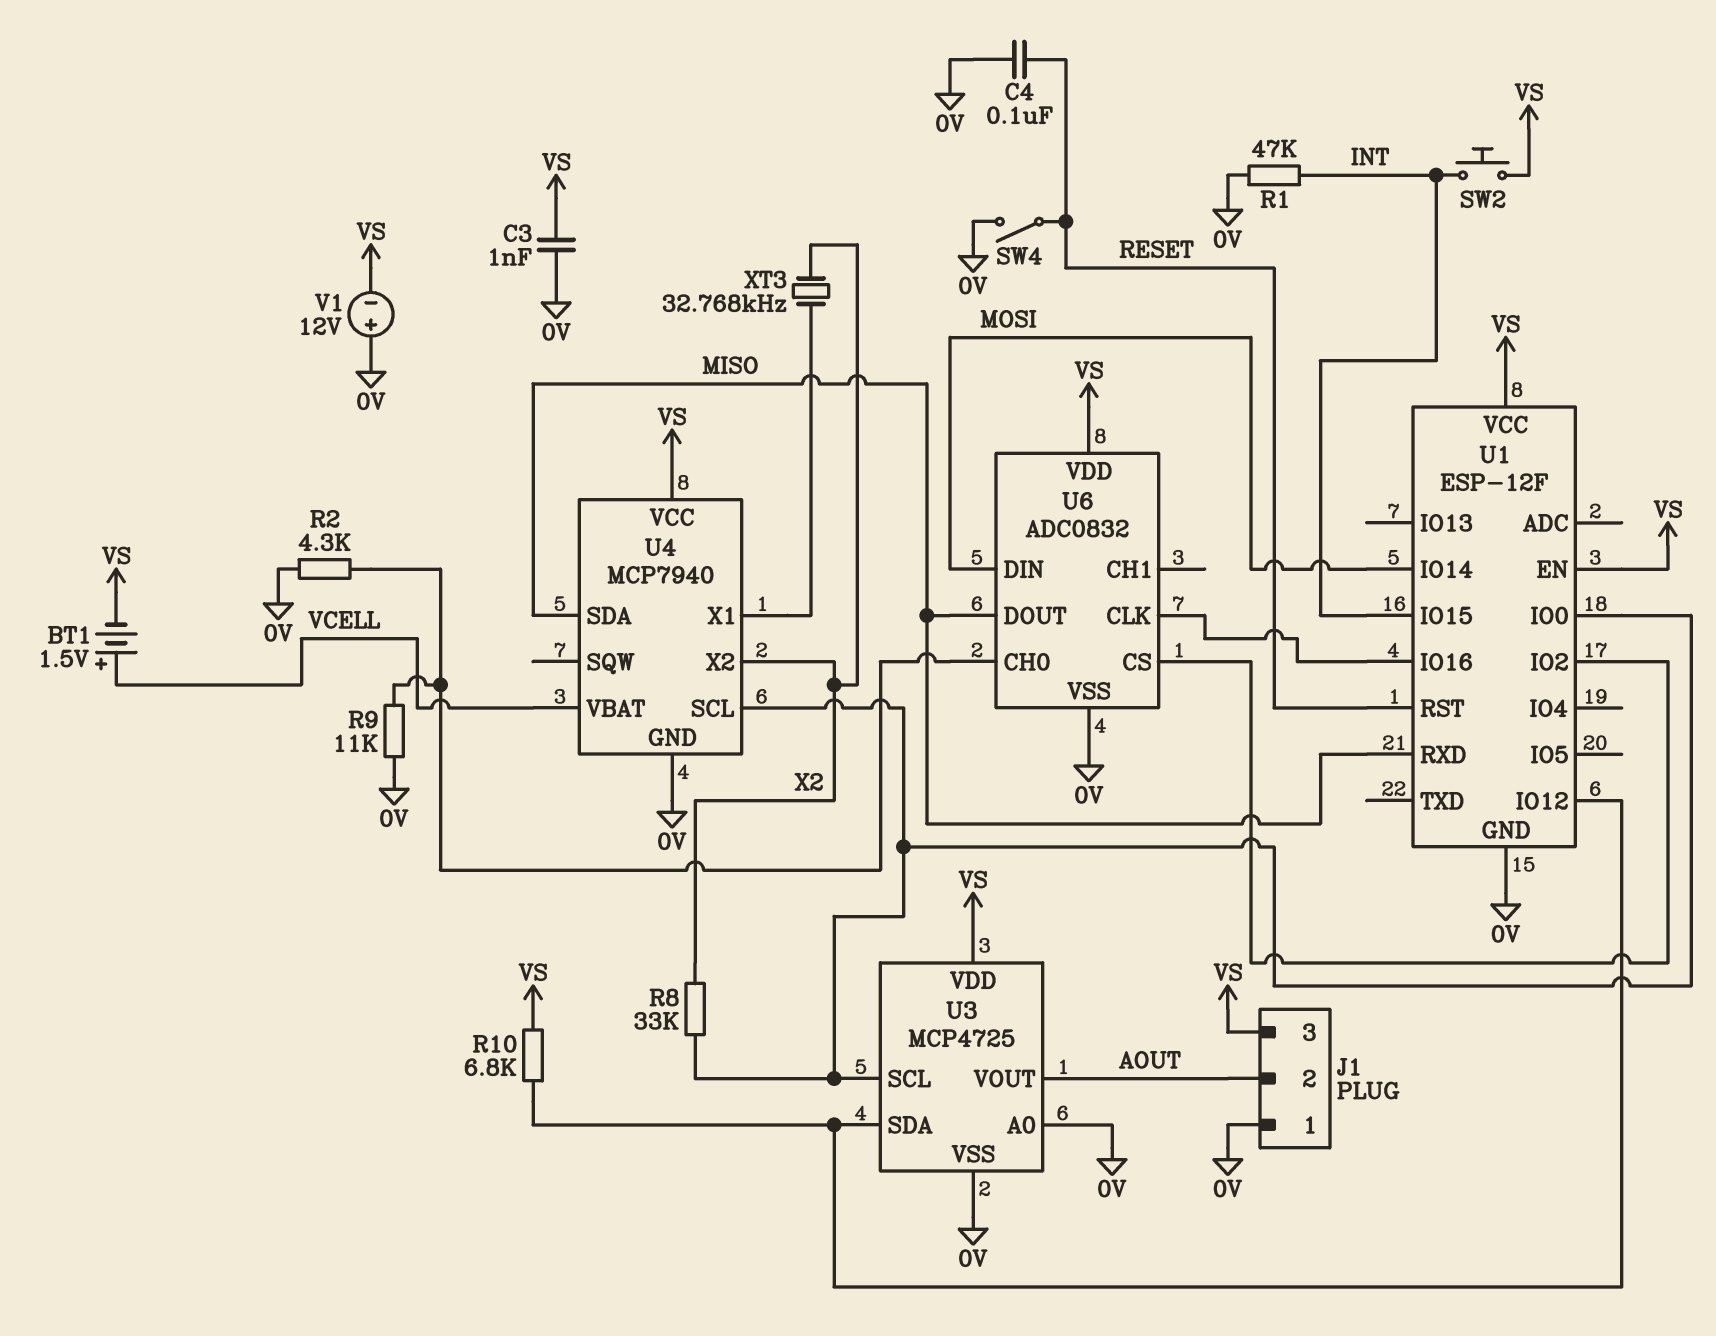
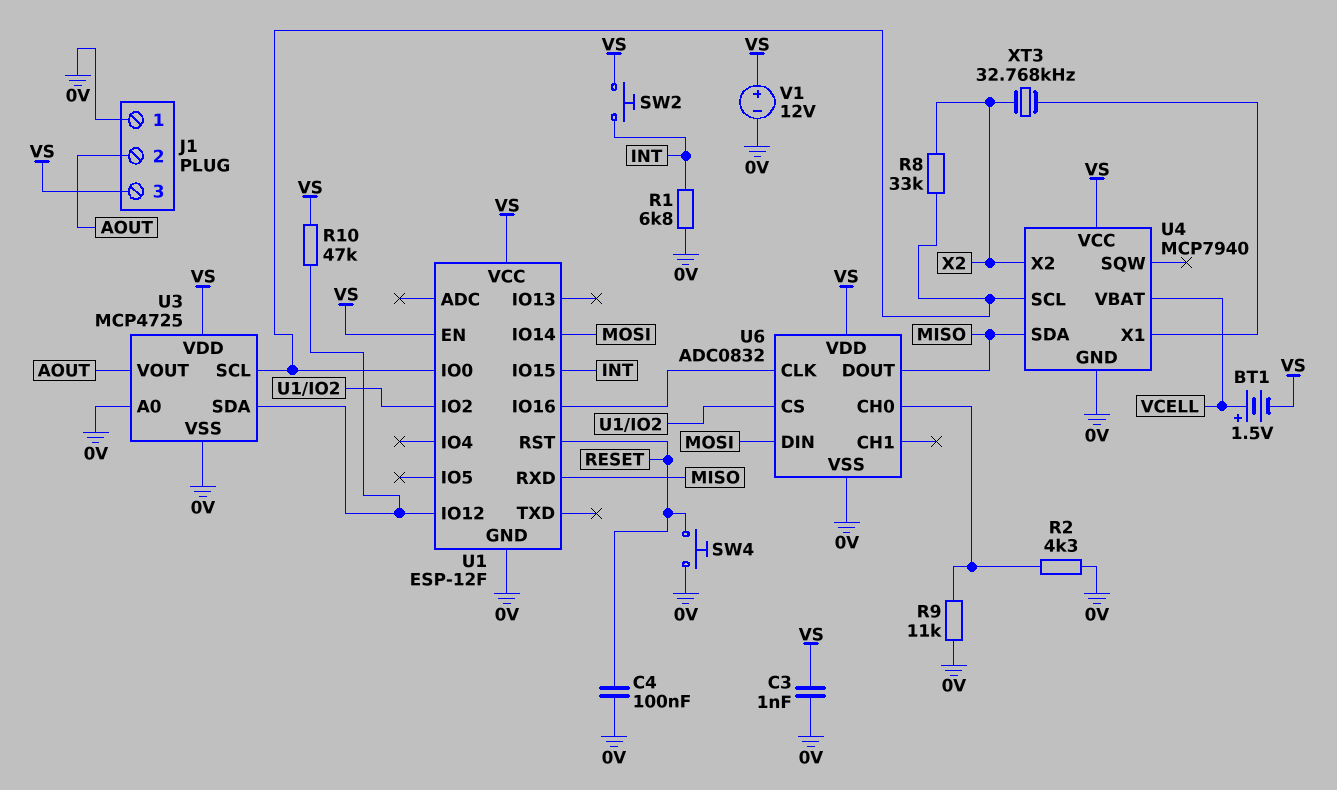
R1: 47k (0V, INT) -> 6.8k (0V, INT)
R10: 6.8k (U1/IO12, VS) -> 47k (U1/IO12, VS)
SW4: switch (0V, RESET) -> button (0V, RESET)
V1: 12V (plus 0V, minus VS) -> 12V (plus VS, minus 0V)

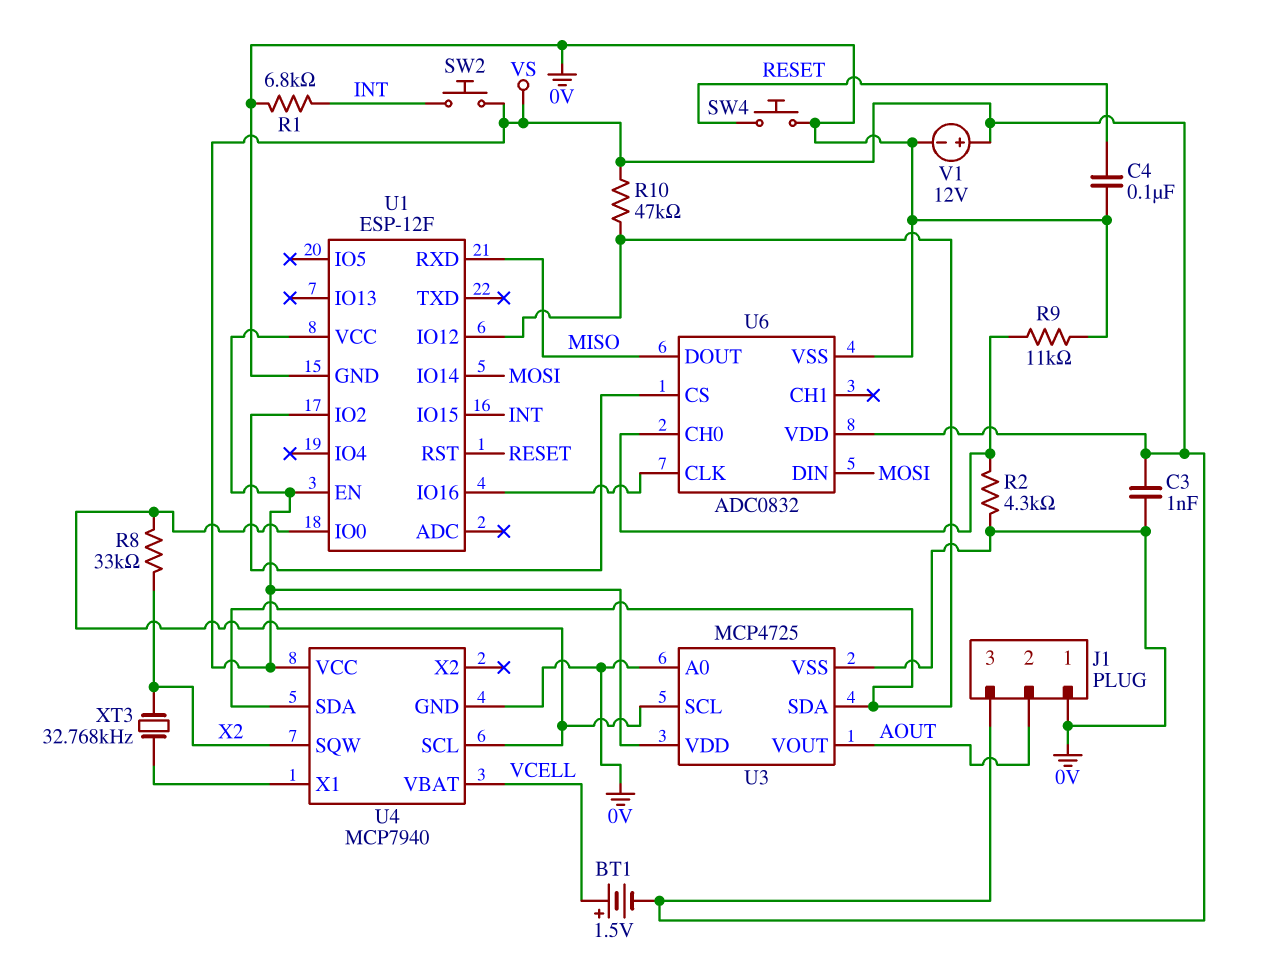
U4 pin SDA: MISO -> U1/IO12
U4 pin SQW: none -> X2
U4 pin X2: X2 -> none

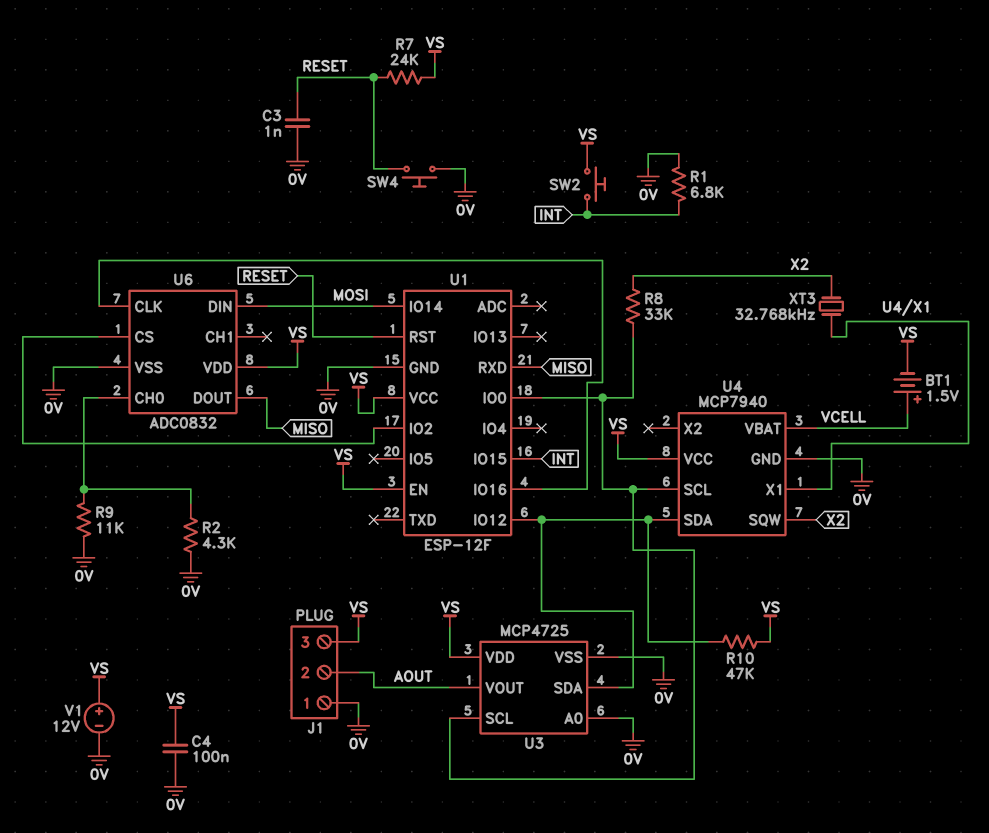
C3: 1nF (0V, VS) -> 1nF (0V, RESET)
C4: 100nF (0V, RESET) -> 100nF (0V, VS)
R7: none -> 24k (RESET, VS)

